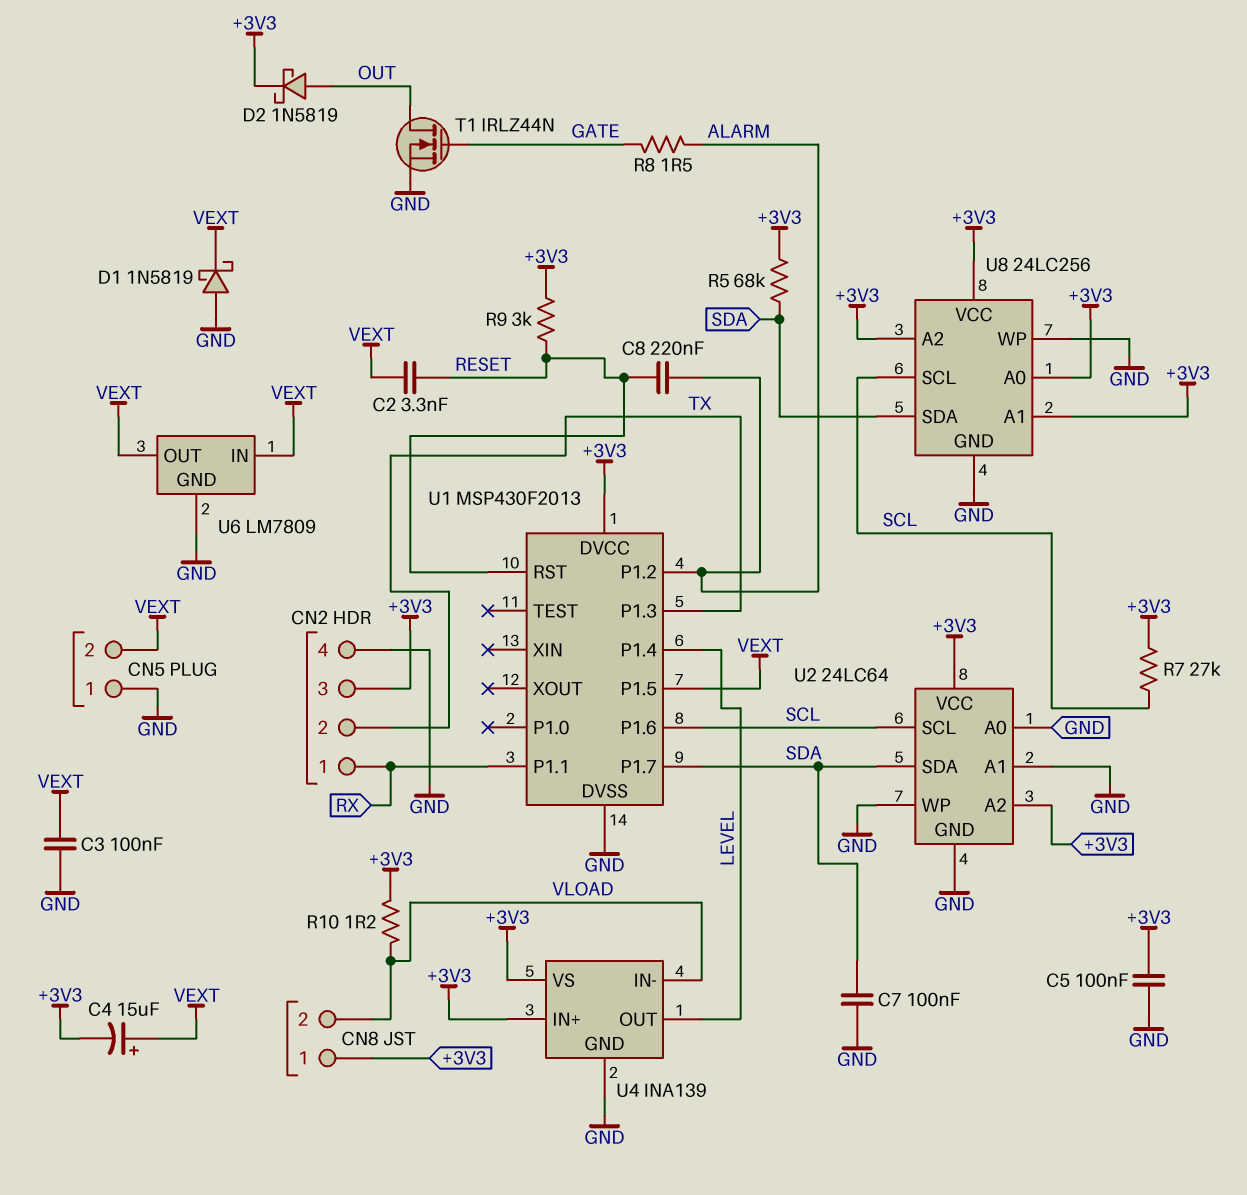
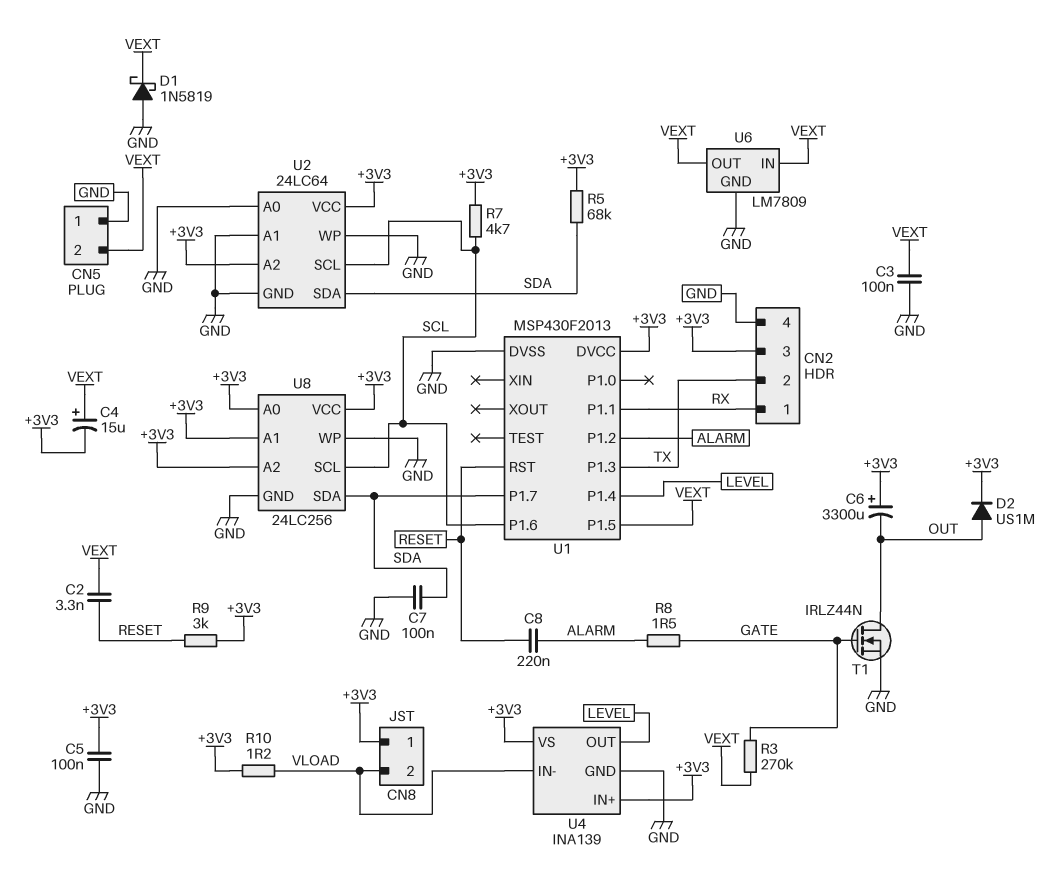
C6: none -> 3300uF (plus +3V3, minus OUT)
D2: schottky 1N5819 (A OUT, K +3V3) -> diode US1M (A OUT, K +3V3)
R3: none -> 270k (GATE, VEXT)
R7: 27k (+3V3, SCL) -> 4.7k (+3V3, SCL)

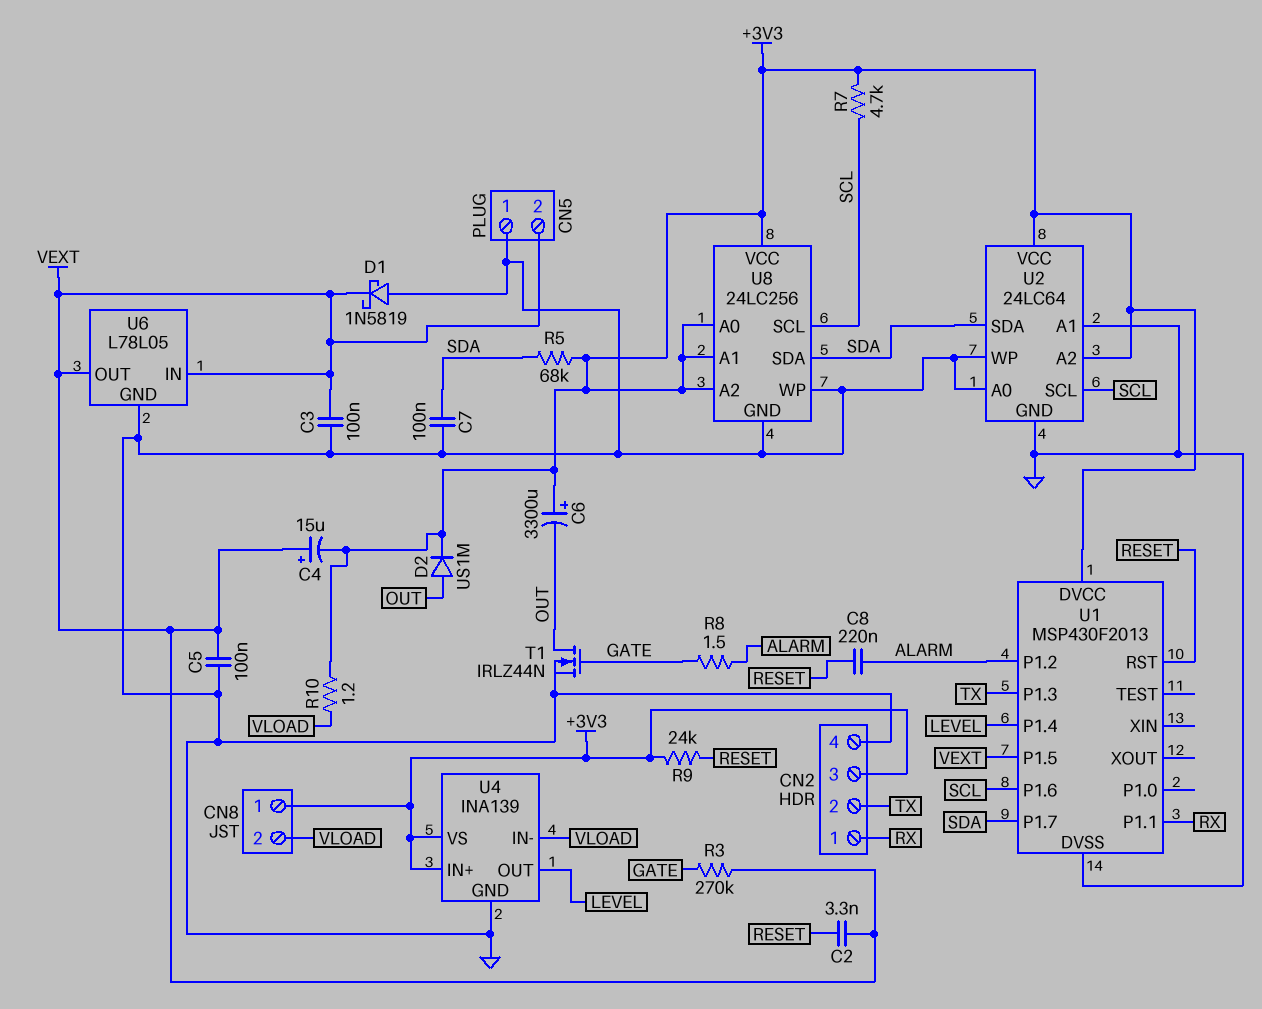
C5: 100nF (+3V3, GND) -> 100nF (GND, VEXT)
R9: 3k (+3V3, RESET) -> 24k (+3V3, RESET)
U6: LM7809 -> L78L05

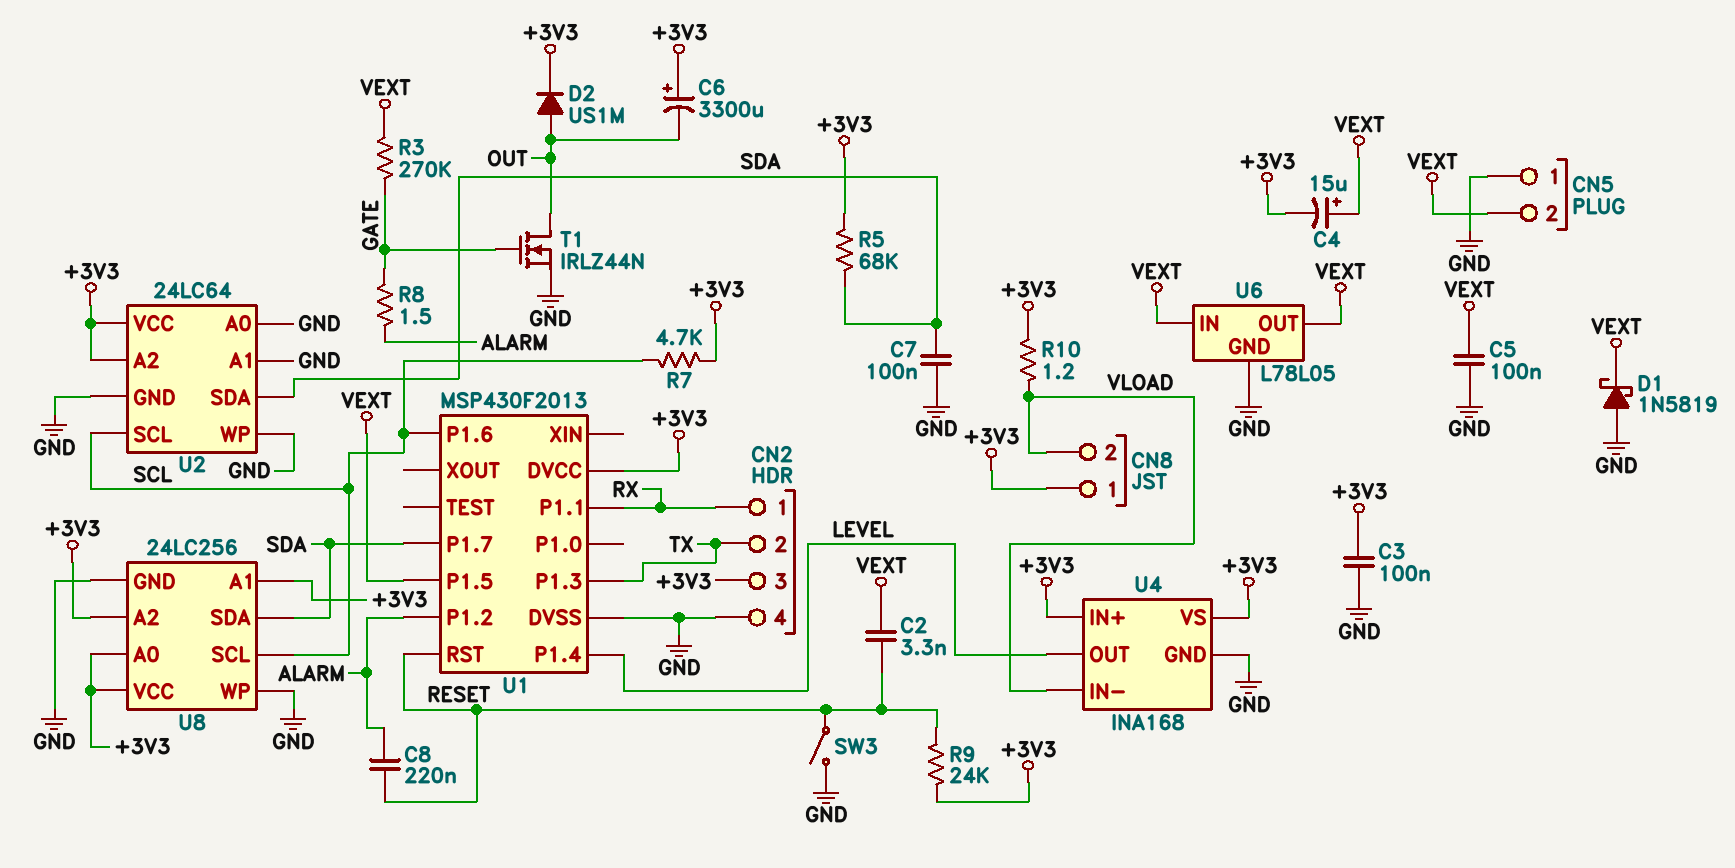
C3: 100nF (GND, VEXT) -> 100nF (+3V3, GND)
SW3: none -> switch (GND, RESET)
U4: INA139 -> INA168

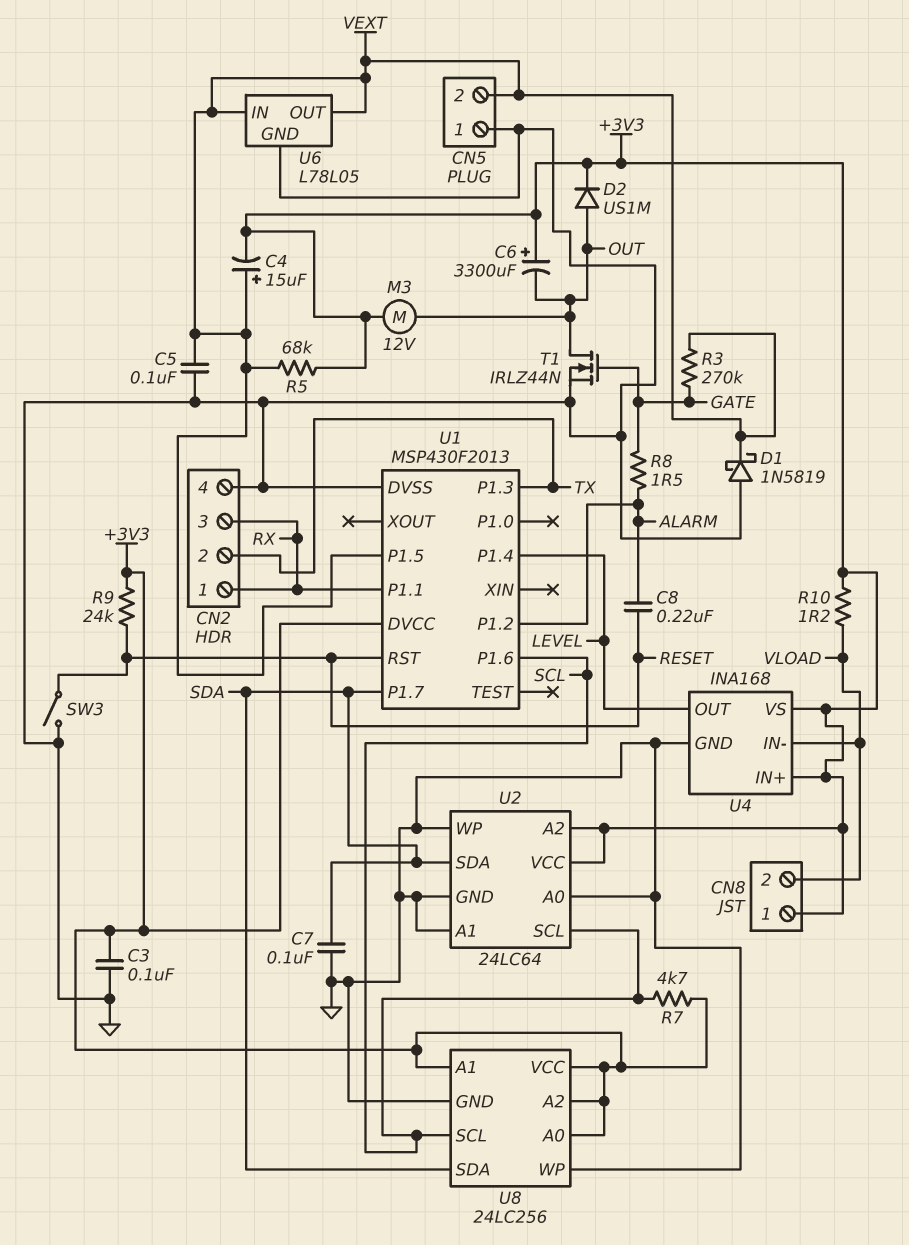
C2: 3.3nF (RESET, VEXT) -> none
CN2 pin 3: +3V3 -> RX
M3: none -> motor 12V (+3V3, OUT)
R5: 68k (+3V3, SDA) -> 68k (+3V3, VEXT)

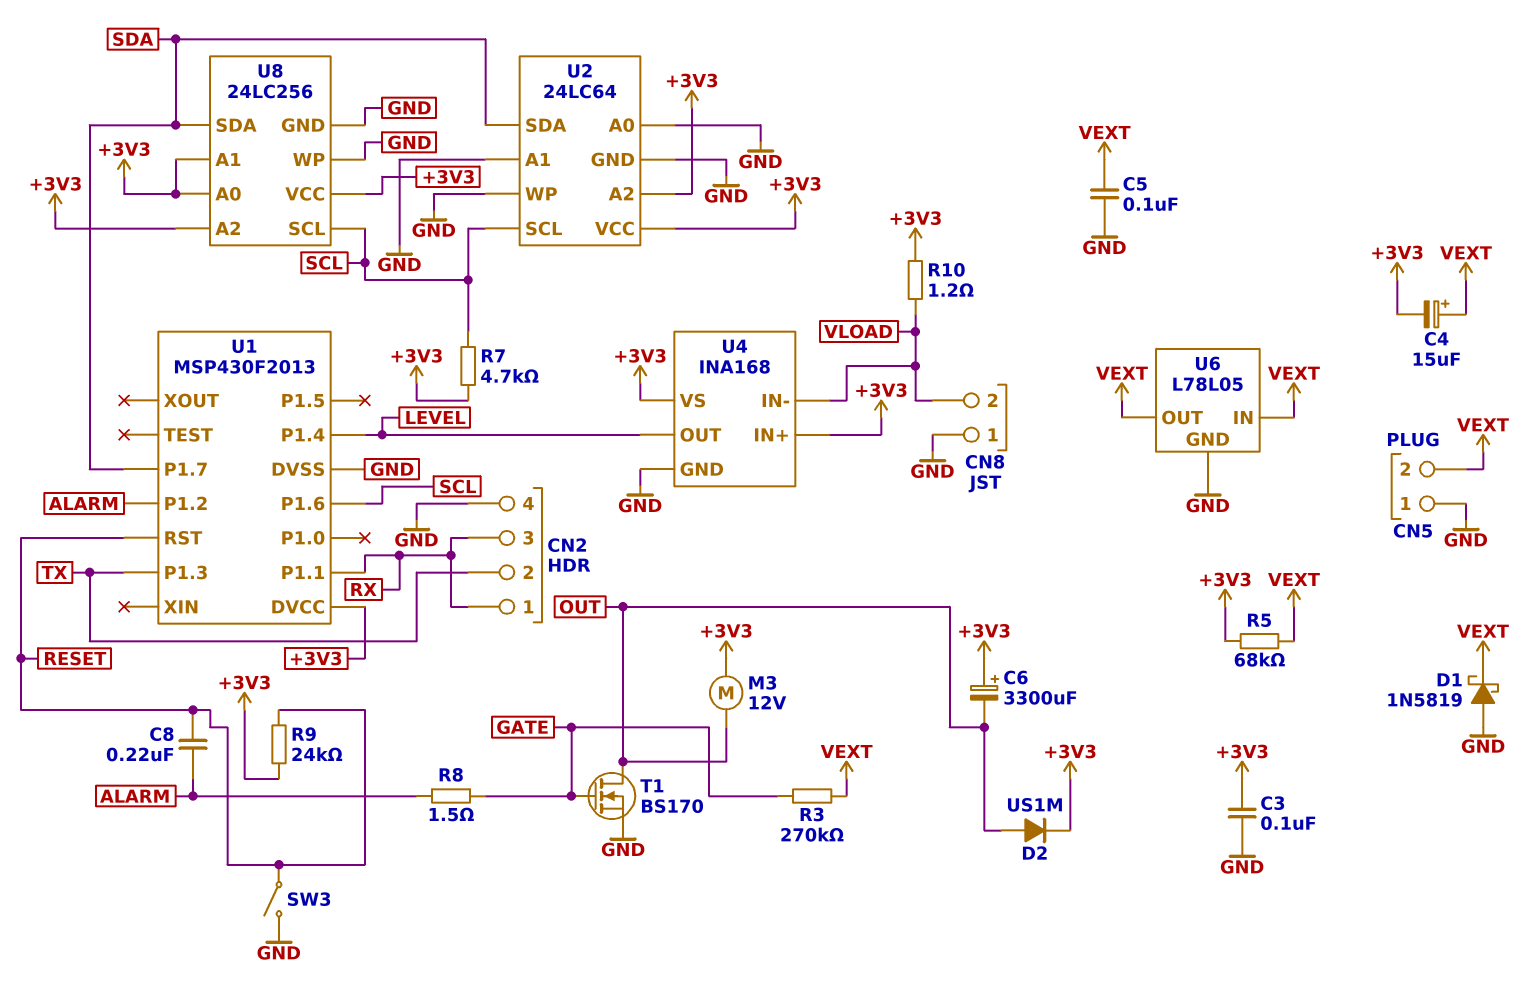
C7: 100nF (GND, SDA) -> none
CN8 pin 1: +3V3 -> GND
T1: NMOS IRLZ44N (G GATE, D OUT, S GND) -> NMOS BS170 (G GATE, D OUT, S GND)
U1 pin P1.5: VEXT -> none

